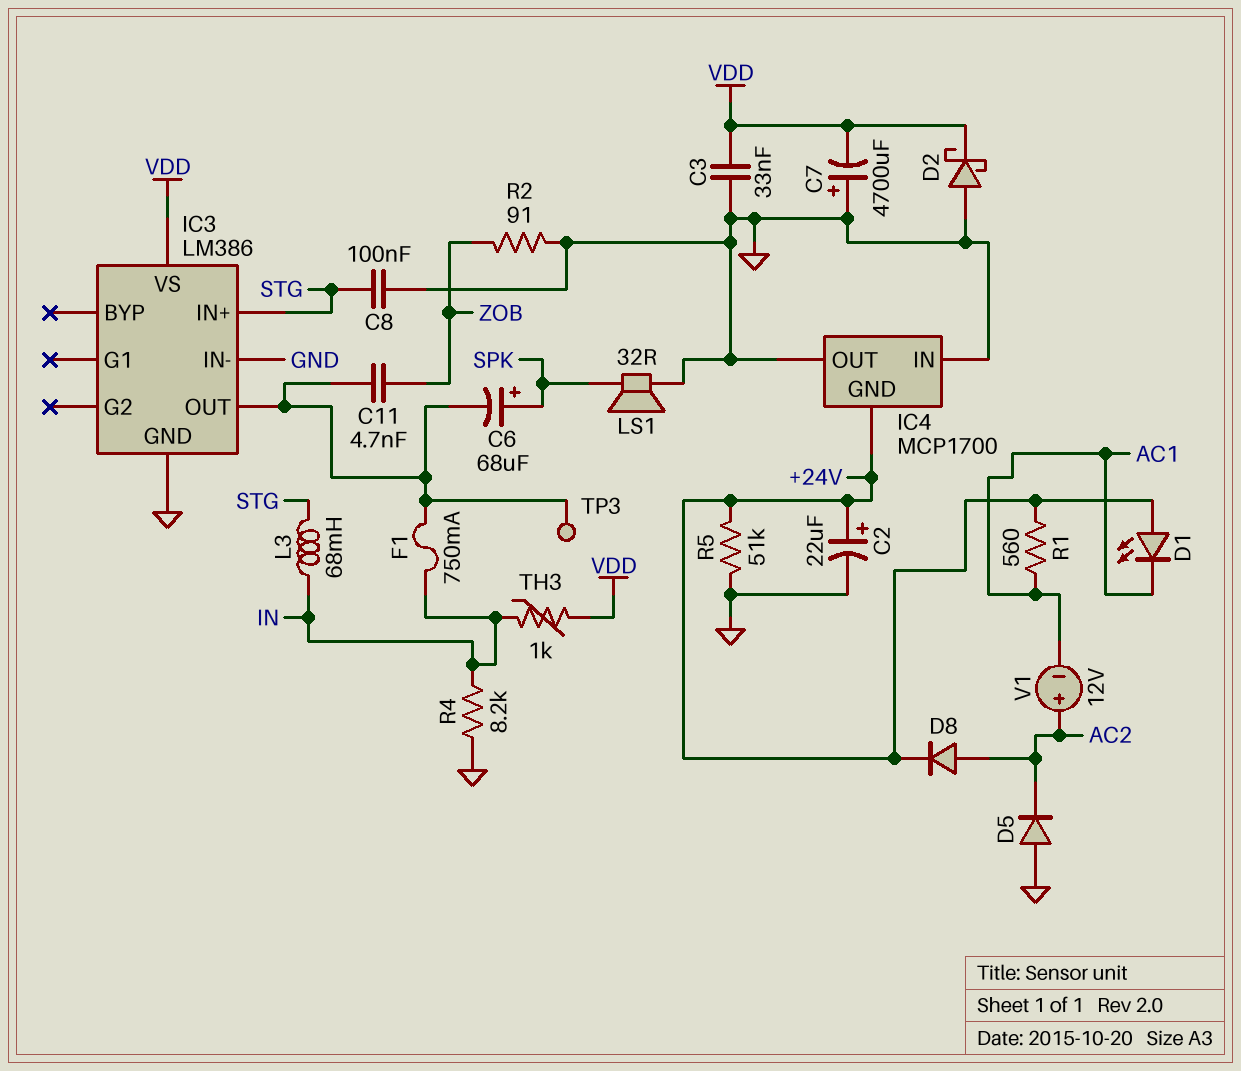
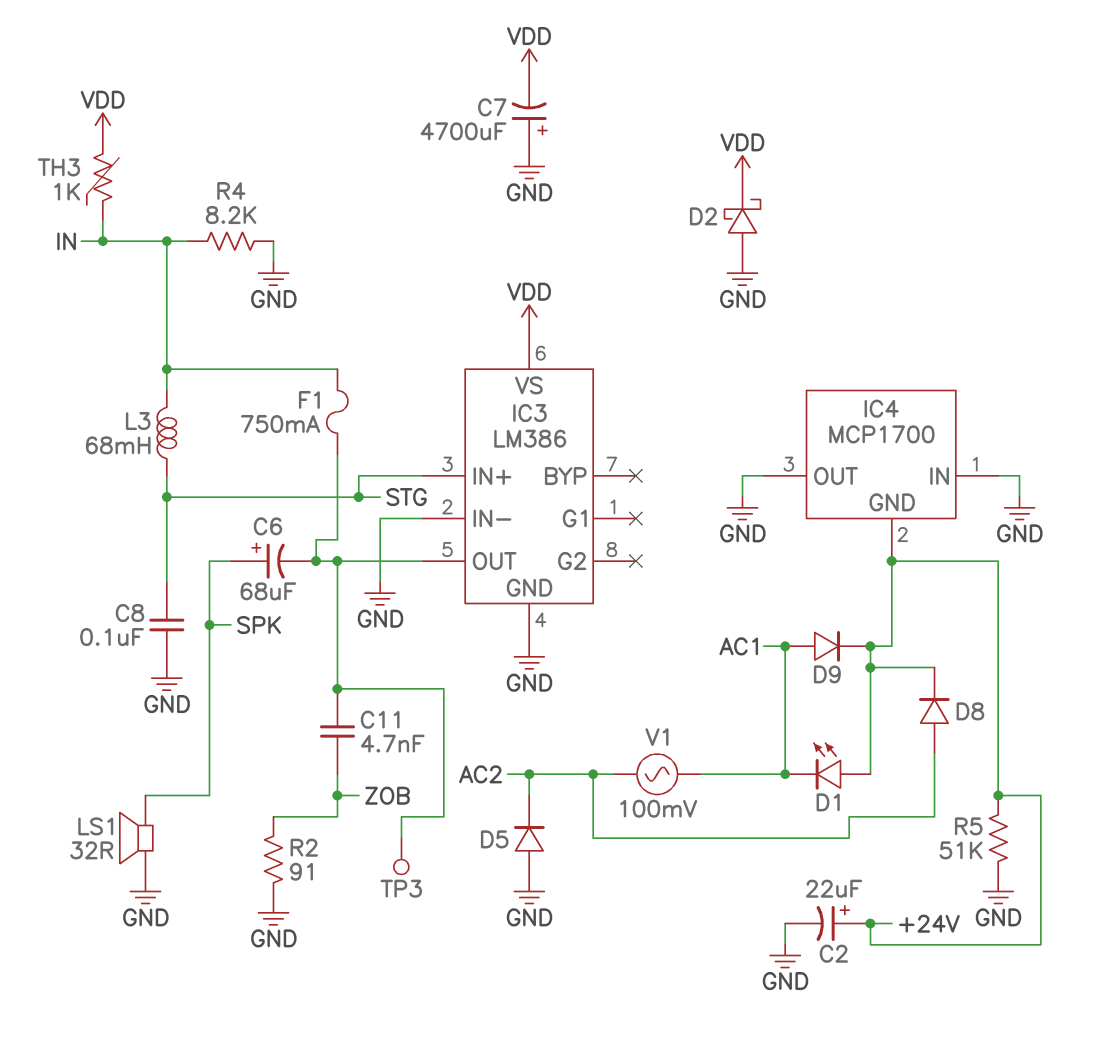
C3: 33nF (GND, VDD) -> none
D9: none -> diode (A AC1, K +24V)
R1: 560 (+24V, AC1) -> none
V1: 12V (plus AC2, minus AC1) -> AC 100mV (AC1, AC2)

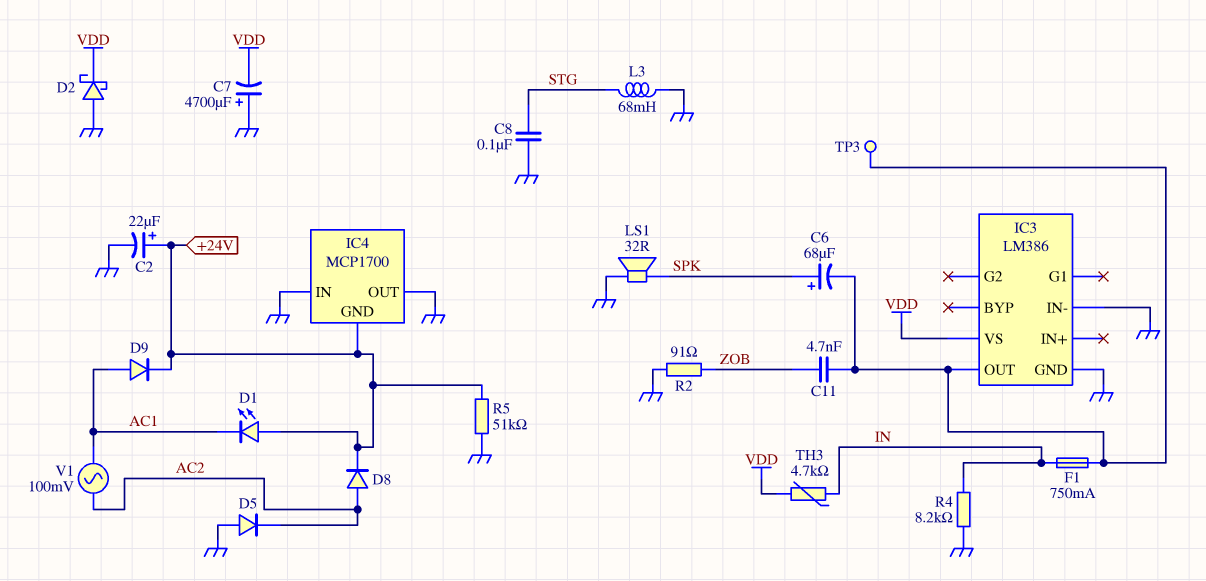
IC3 pin IN+: STG -> none
L3: 68mH (IN, STG) -> 68mH (GND, STG)
TH3: 1k (IN, VDD) -> 4.7k (IN, VDD)

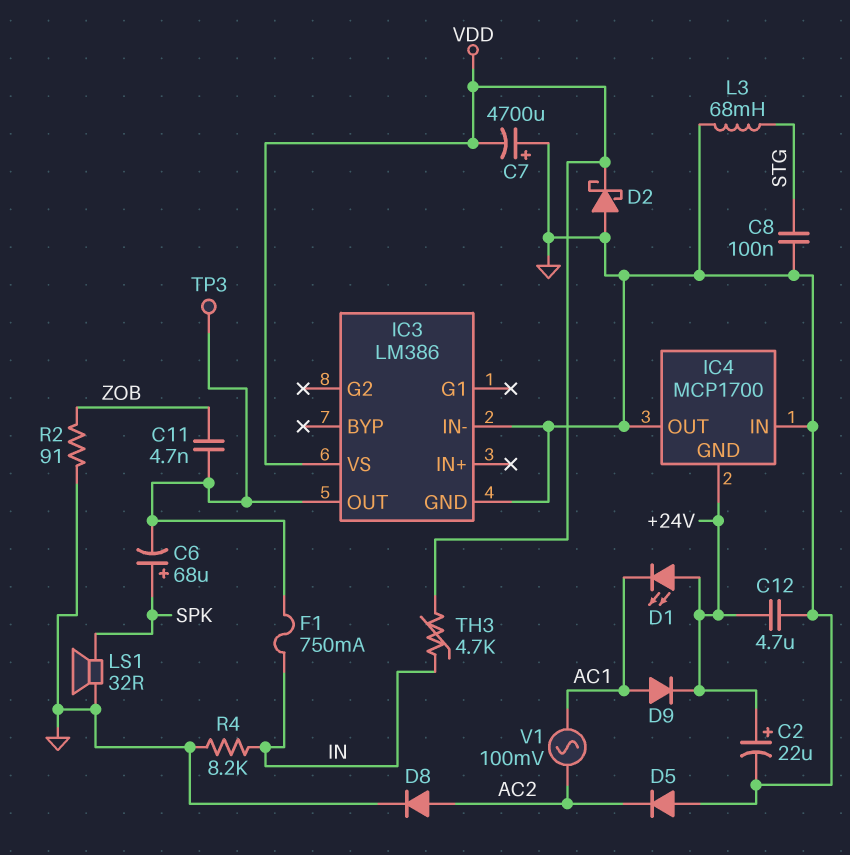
C12: none -> 4.7uF (+24V, GND)
D8: diode (A AC2, K +24V) -> diode (A AC2, K GND)
R5: 51k (+24V, GND) -> none

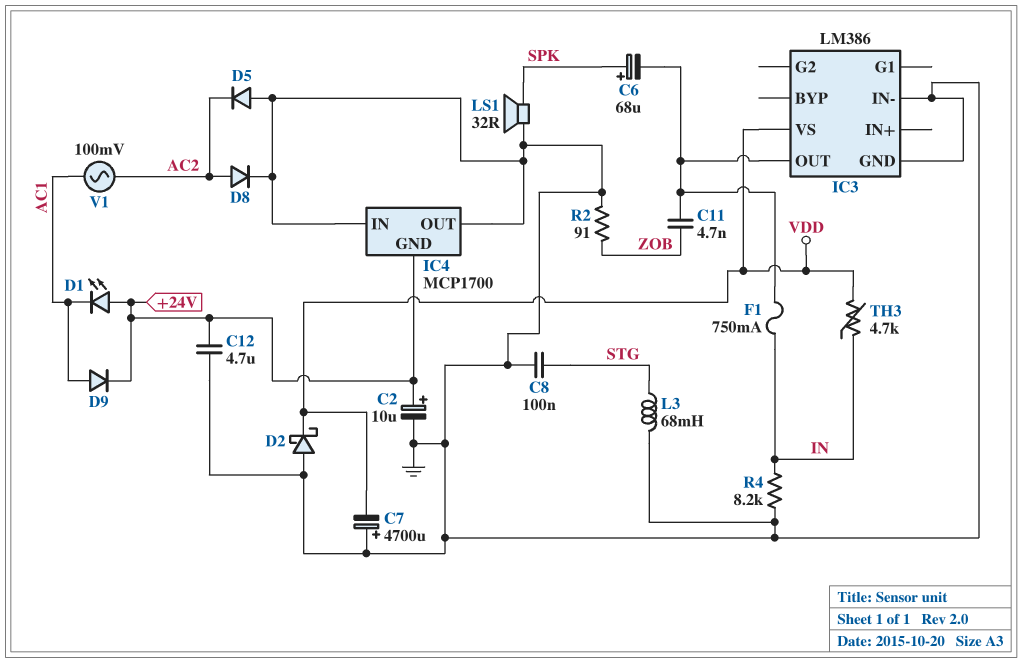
C2: 22uF (plus +24V, minus GND) -> 10uF (plus +24V, minus GND)
TP3: test point (IC3/OUT) -> none

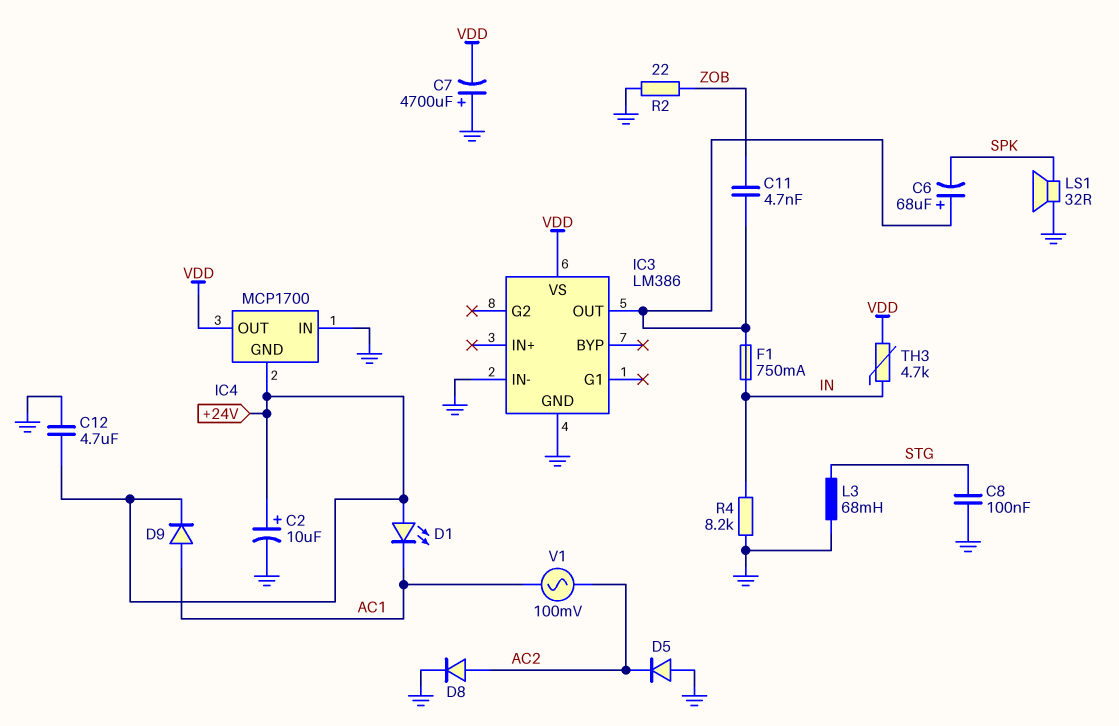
C6: 68uF (plus SPK, minus IC3/OUT) -> 68uF (plus IC3/OUT, minus SPK)
D2: schottky (A GND, K VDD) -> none
IC4 pin OUT: GND -> VDD
R2: 91 (GND, ZOB) -> 22 (GND, ZOB)

